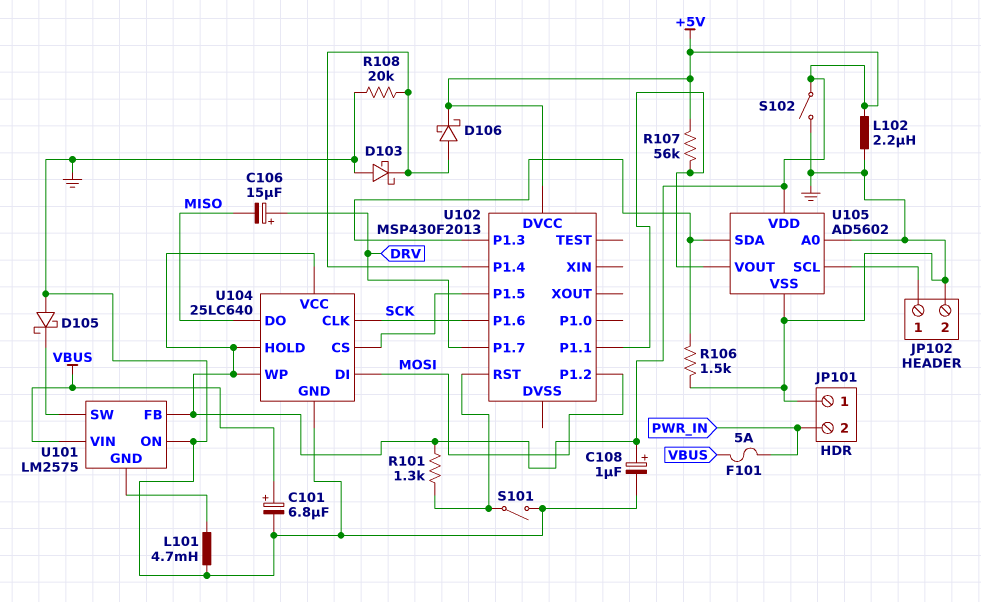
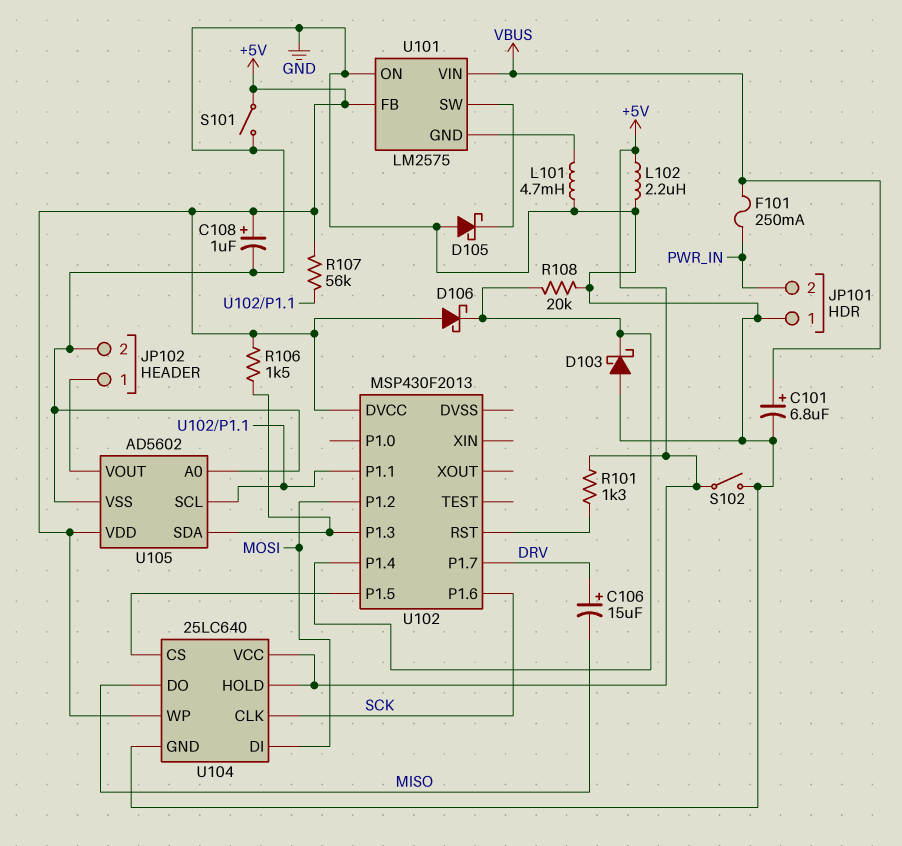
D106: schottky (A U102/P1.4, K +5V) -> schottky (A +5V, K U102/P1.4)
F101: 5A (PWR_IN, VBUS) -> 250mA (PWR_IN, VBUS)
R106: 1.5k (GND, U102/P1.3) -> 1.5k (+5V, U102/P1.3)
S101: switch (GND, U102/RST) -> switch (+5V, GND)
U105 pin SCL: JP102/1 -> U102/P1.1
U105 pin VOUT: U102/P1.1 -> JP102/1

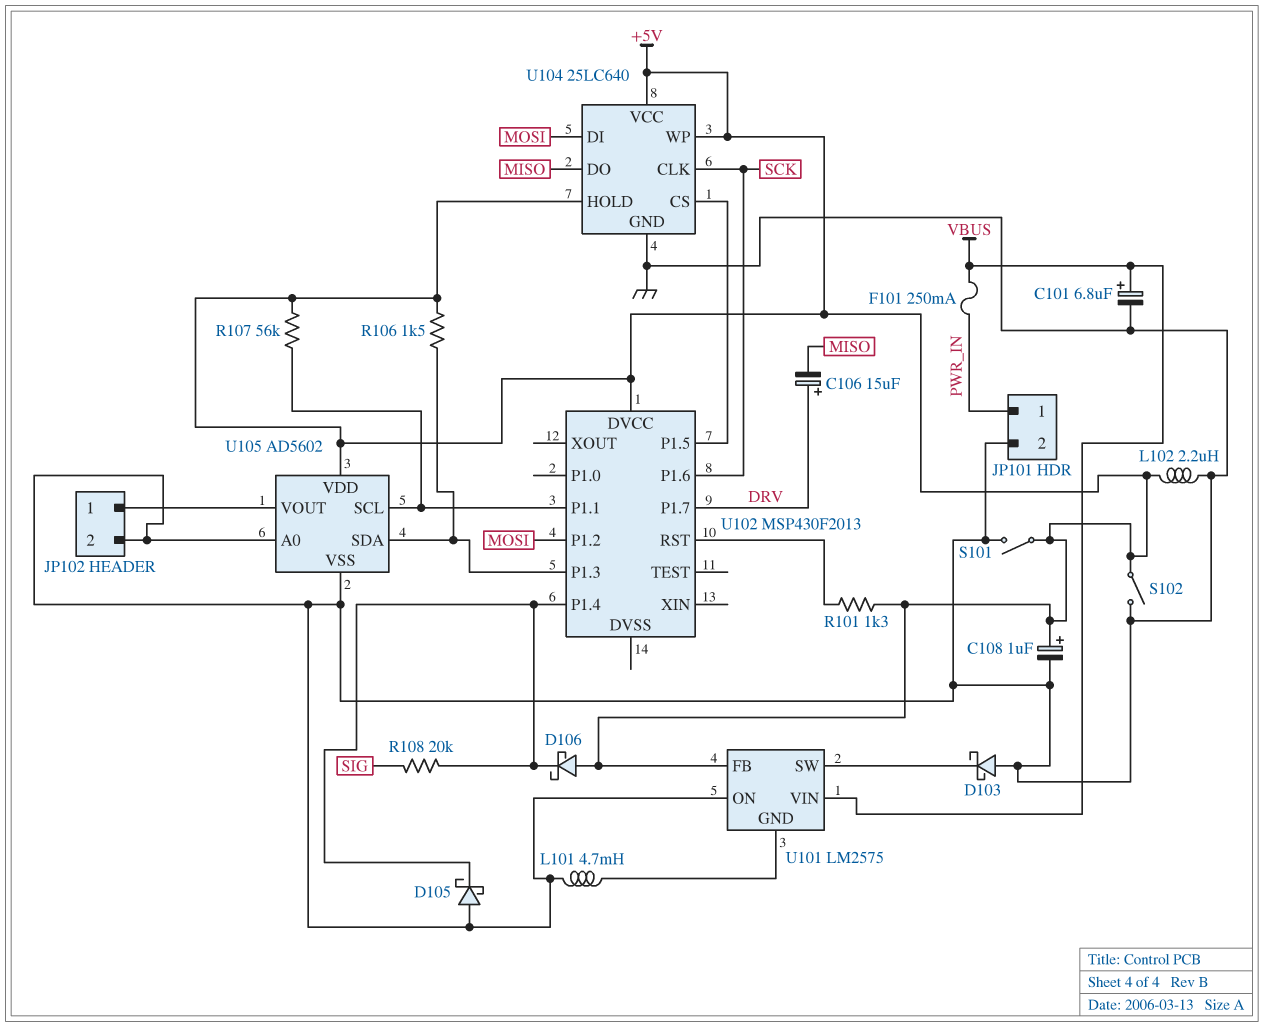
D103: schottky (A GND, K U102/P1.4) -> schottky (A GND, K U101/SW)
D105: schottky (A GND, K U101/SW) -> schottky (A GND, K U102/P1.4)
JP101 pin 1: GND -> PWR_IN
JP101 pin 2: PWR_IN -> GND
R108: 20k (GND, U102/P1.4) -> 20k (SIG, U102/P1.4)

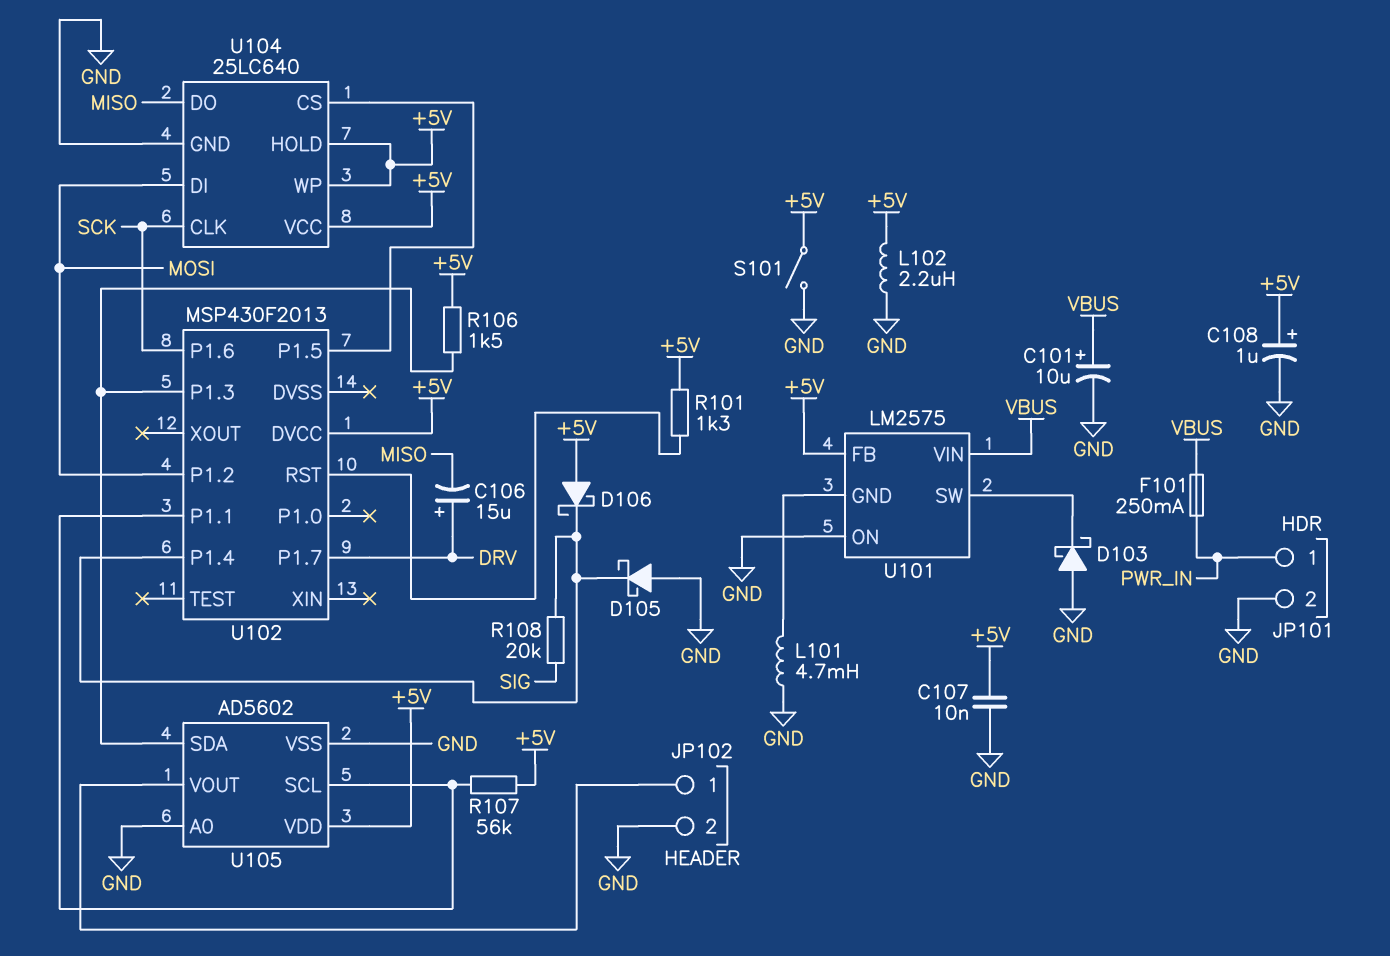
C101: 6.8uF (plus VBUS, minus GND) -> 10uF (plus VBUS, minus GND)
C107: none -> 10nF (+5V, GND)
S102: switch (+5V, GND) -> none

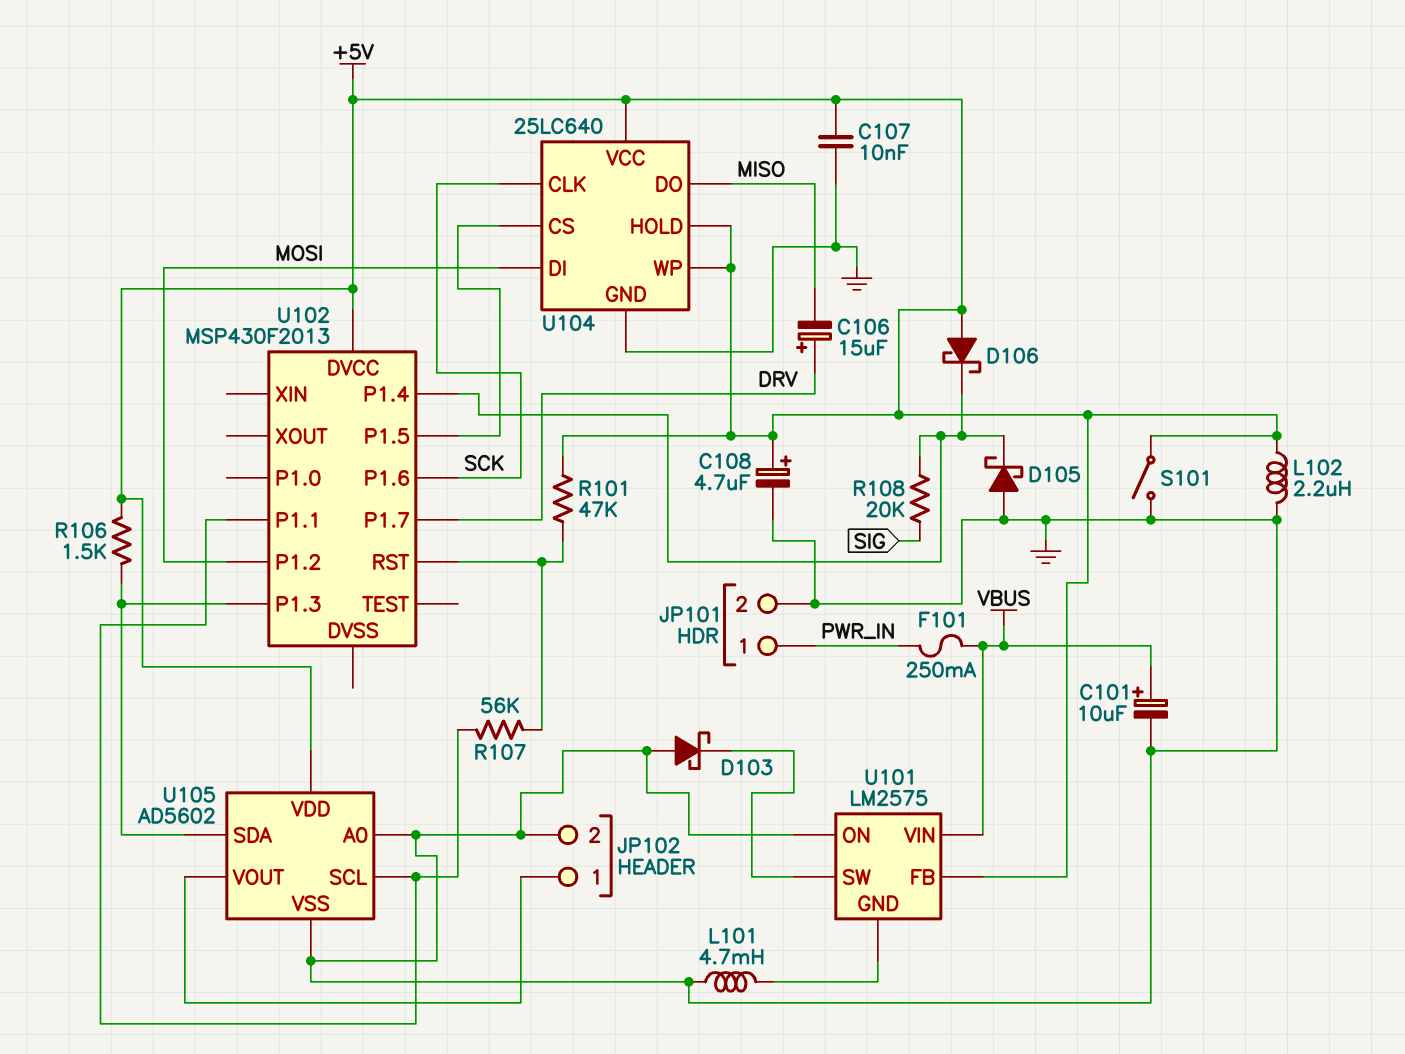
C108: 1uF (plus +5V, minus GND) -> 4.7uF (plus +5V, minus GND)
R101: 1.3k (+5V, U102/RST) -> 47k (+5V, U102/RST)
R107: 56k (+5V, U102/P1.1) -> 56k (U102/P1.1, U102/RST)

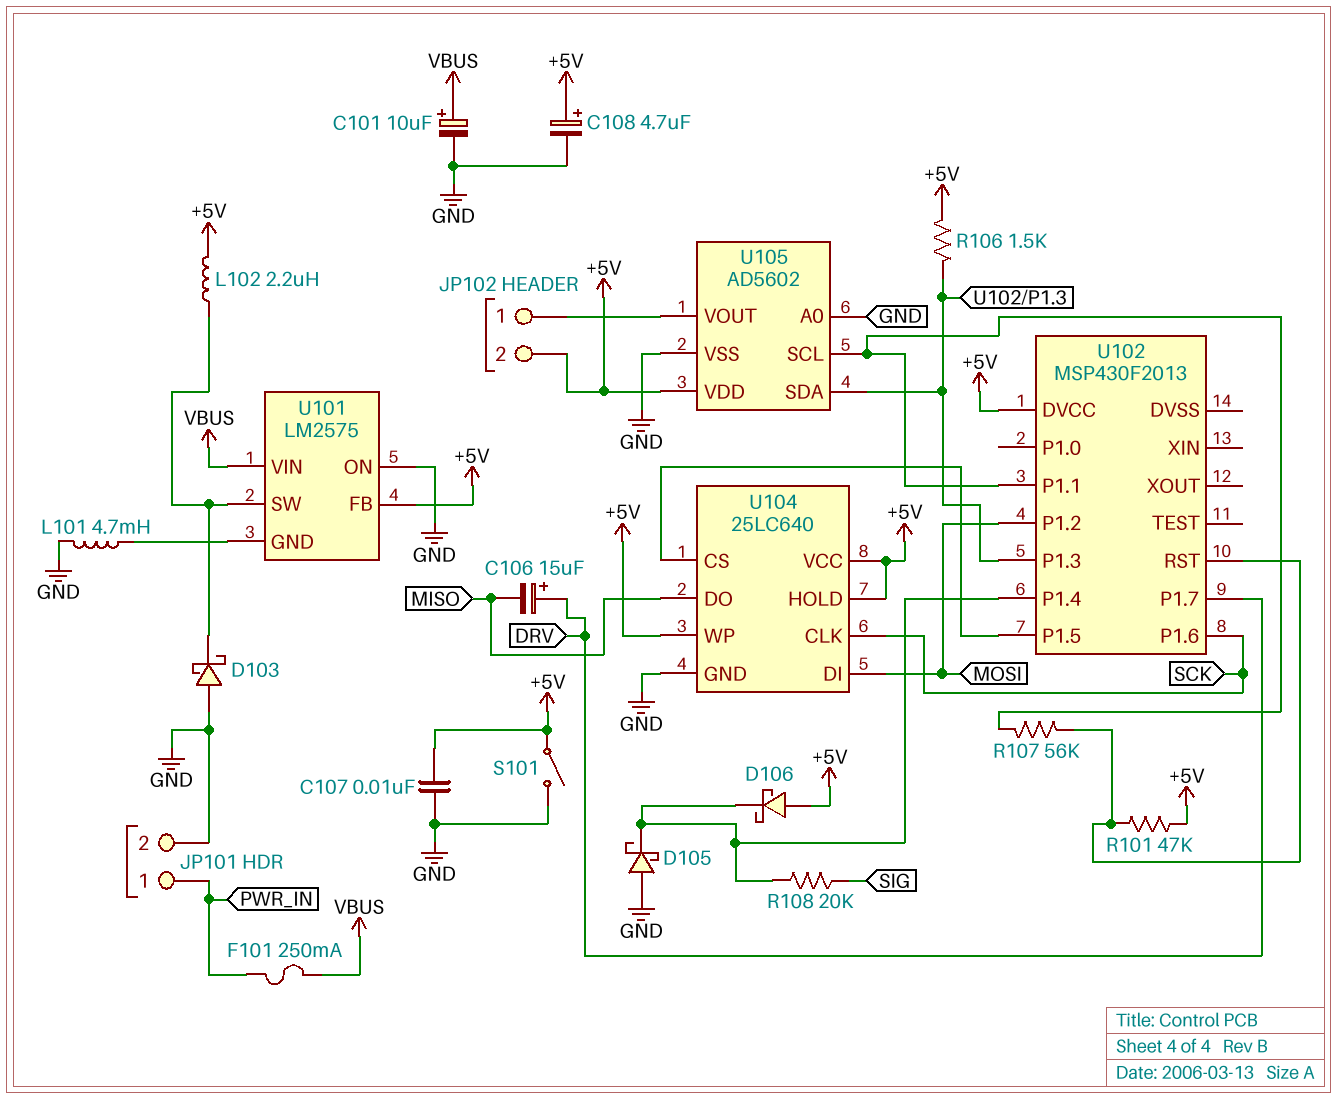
JP102 pin 2: GND -> +5V
L102: 2.2uH (+5V, GND) -> 2.2uH (+5V, U101/SW)

